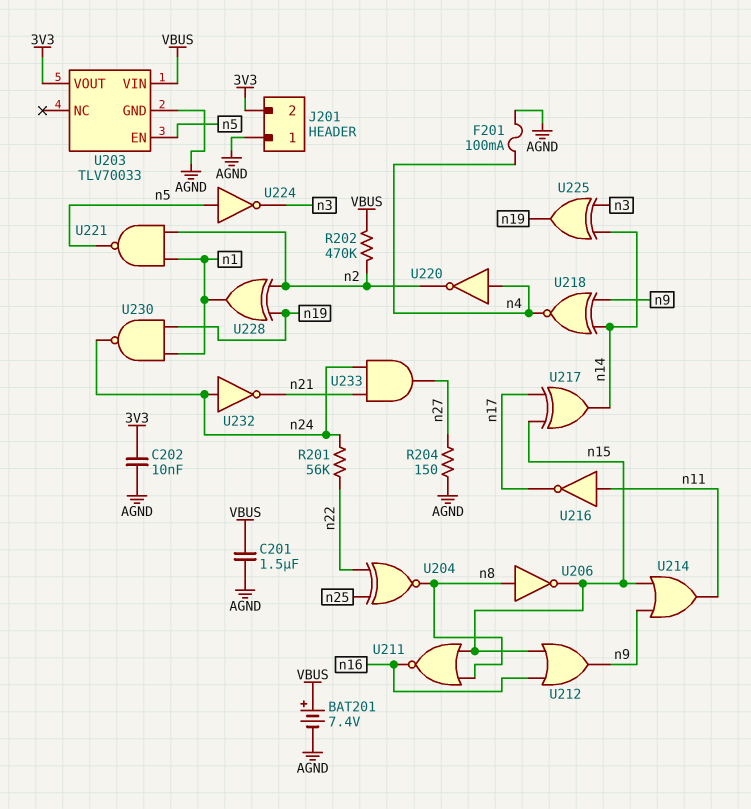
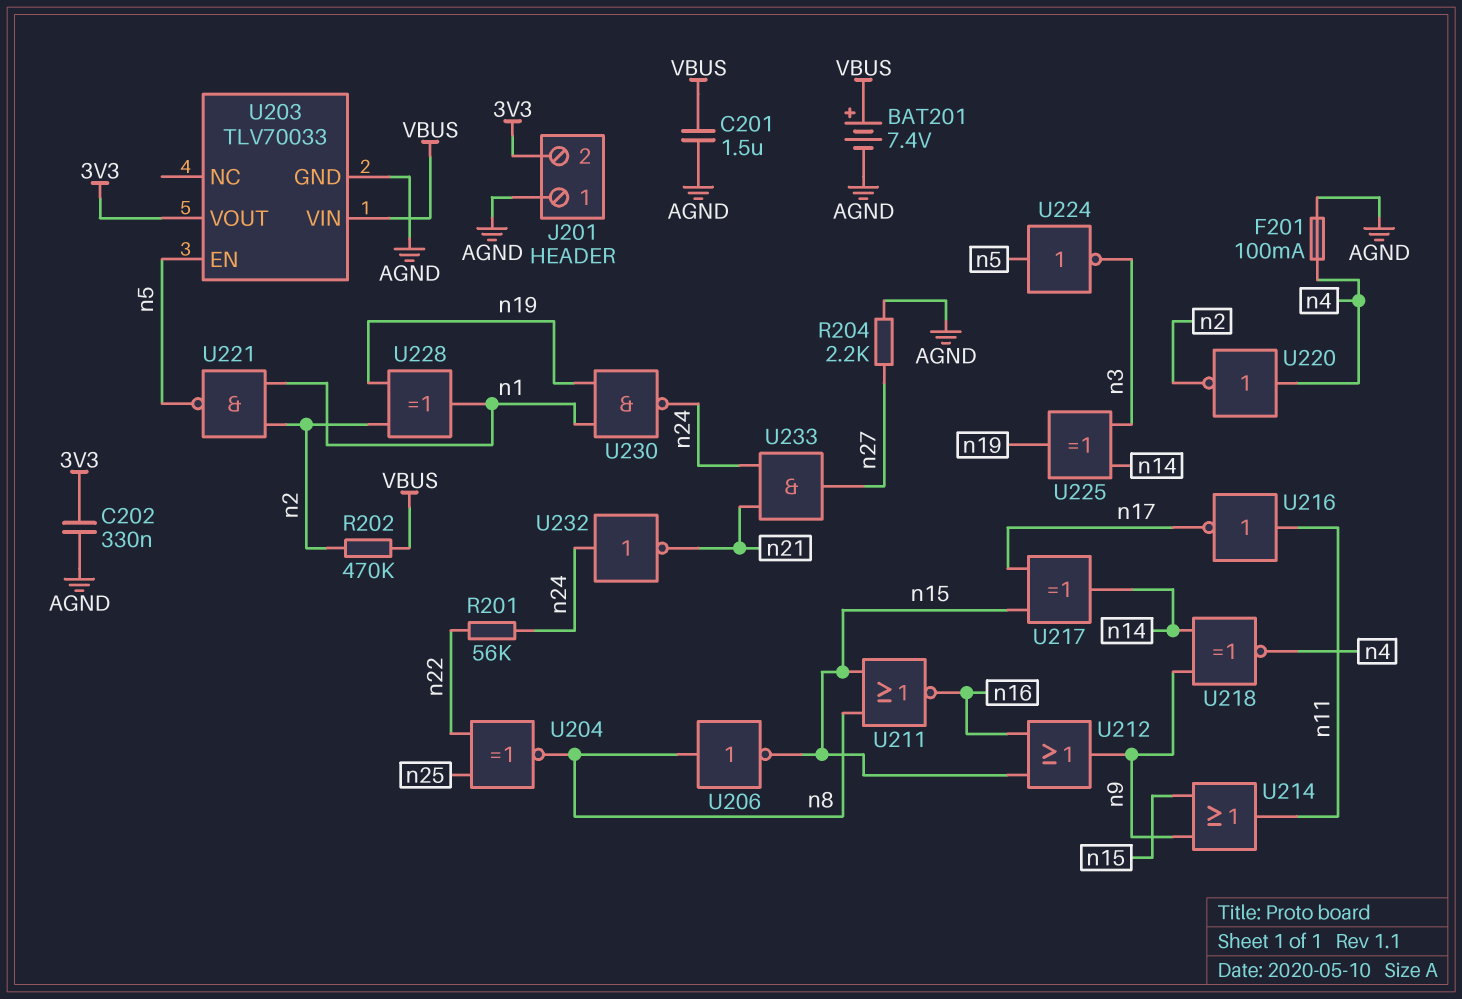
C202: 10nF (3V3, AGND) -> 330nF (3V3, AGND)
R204: 150 (AGND, n27) -> 2.2k (AGND, n27)

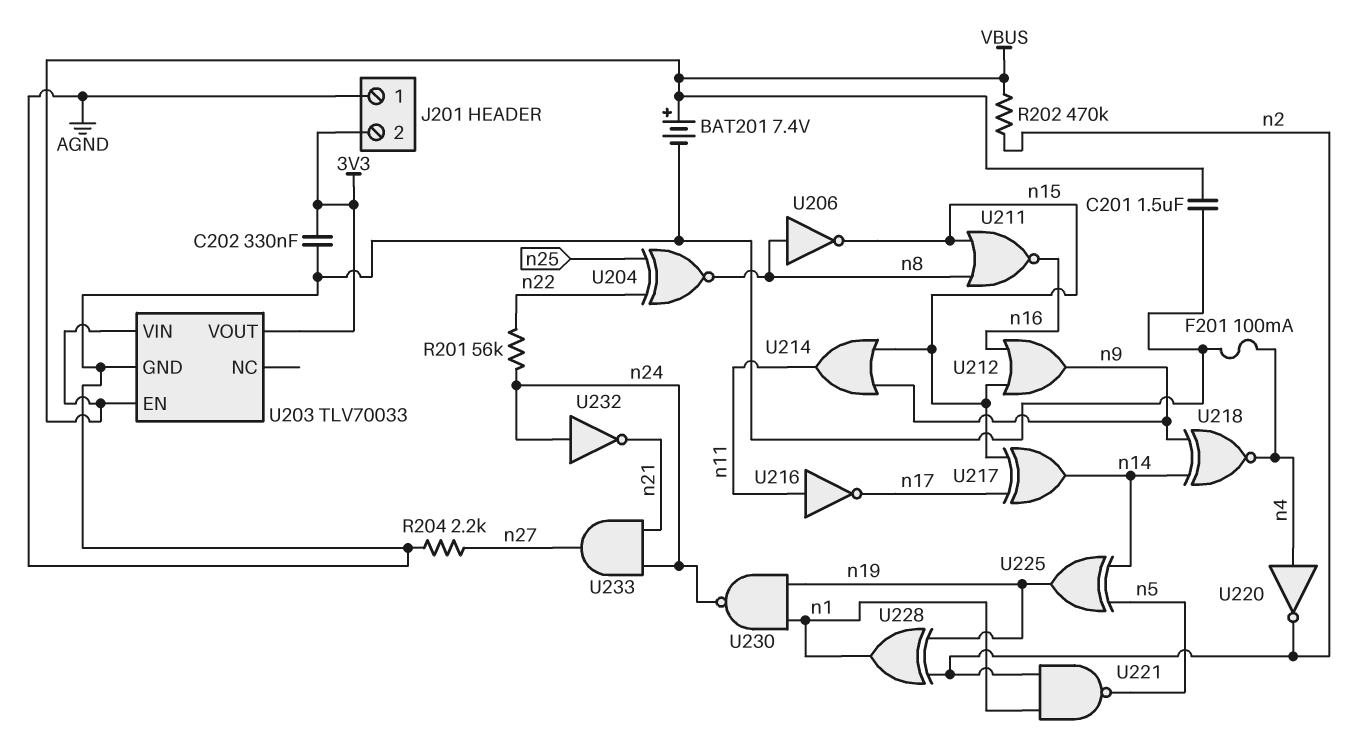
U203 pin EN: n5 -> VBUS
U224: NOT (in n5, out n3) -> none
U225: XOR (in n3, in n14, out n19) -> XOR (in n5, in n14, out n19)

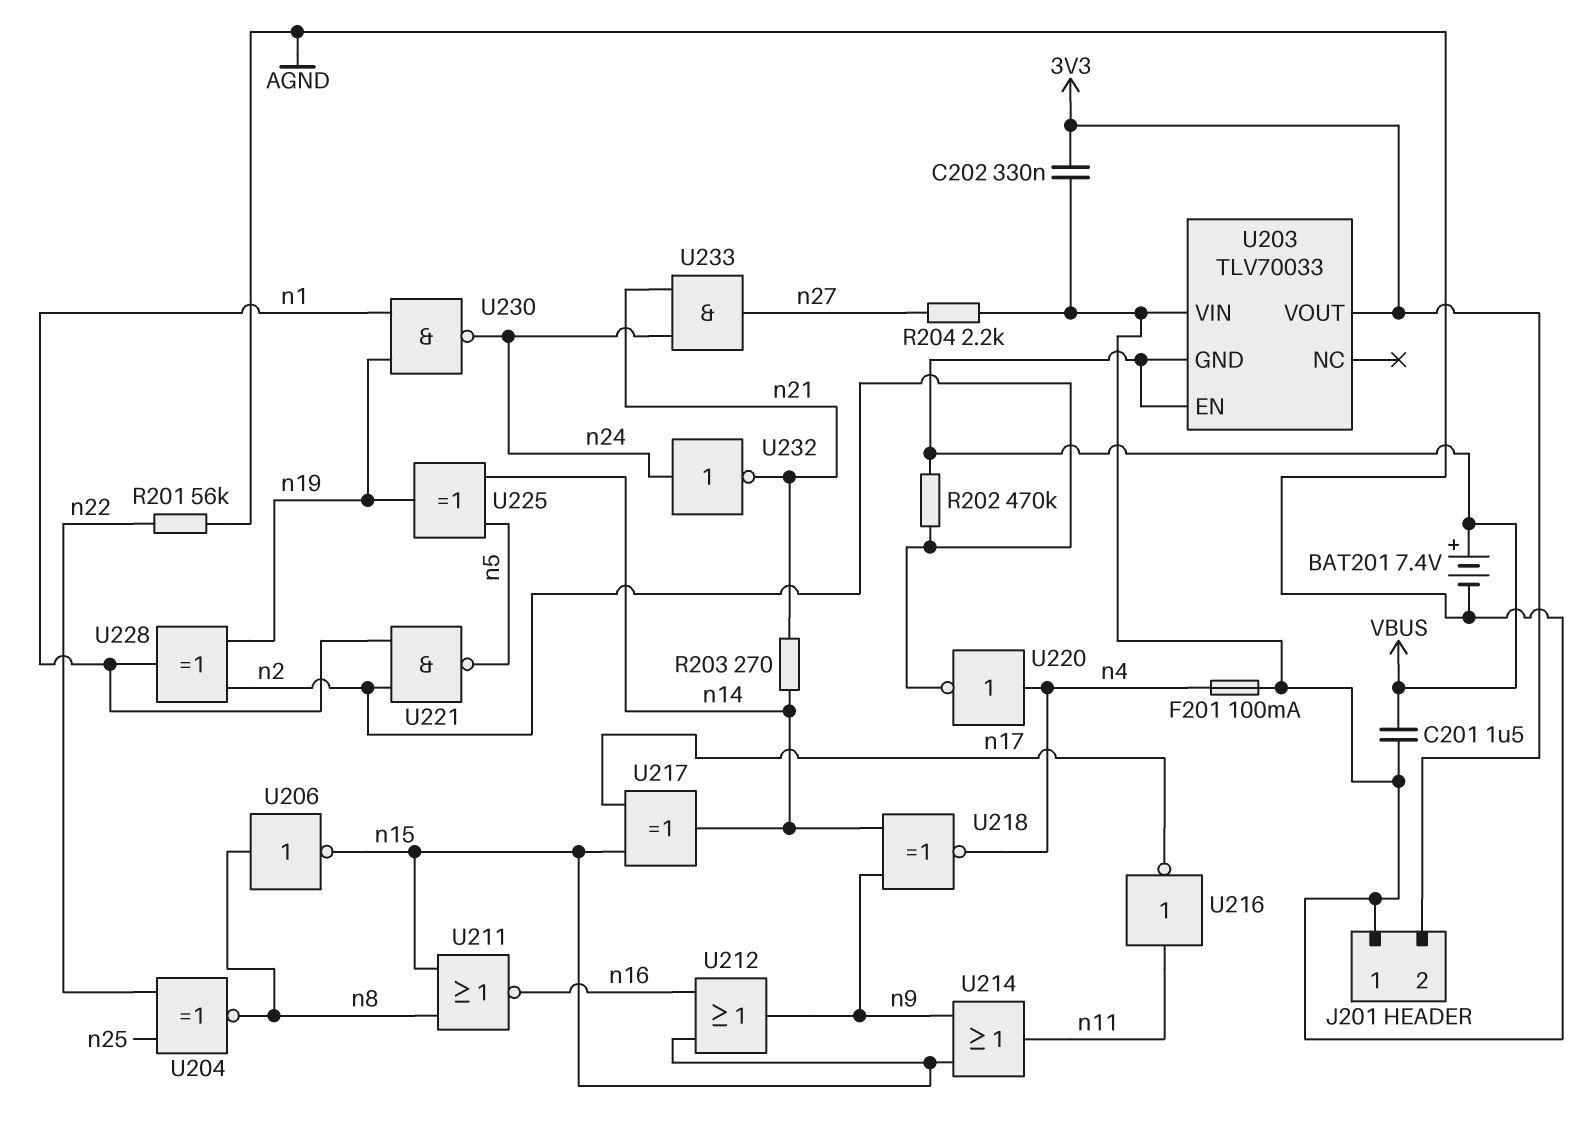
R201: 56k (n22, n24) -> 56k (AGND, n22)
R203: none -> 270 (n14, n21)
U203 pin GND: AGND -> VBUS
U203 pin VIN: VBUS -> AGND

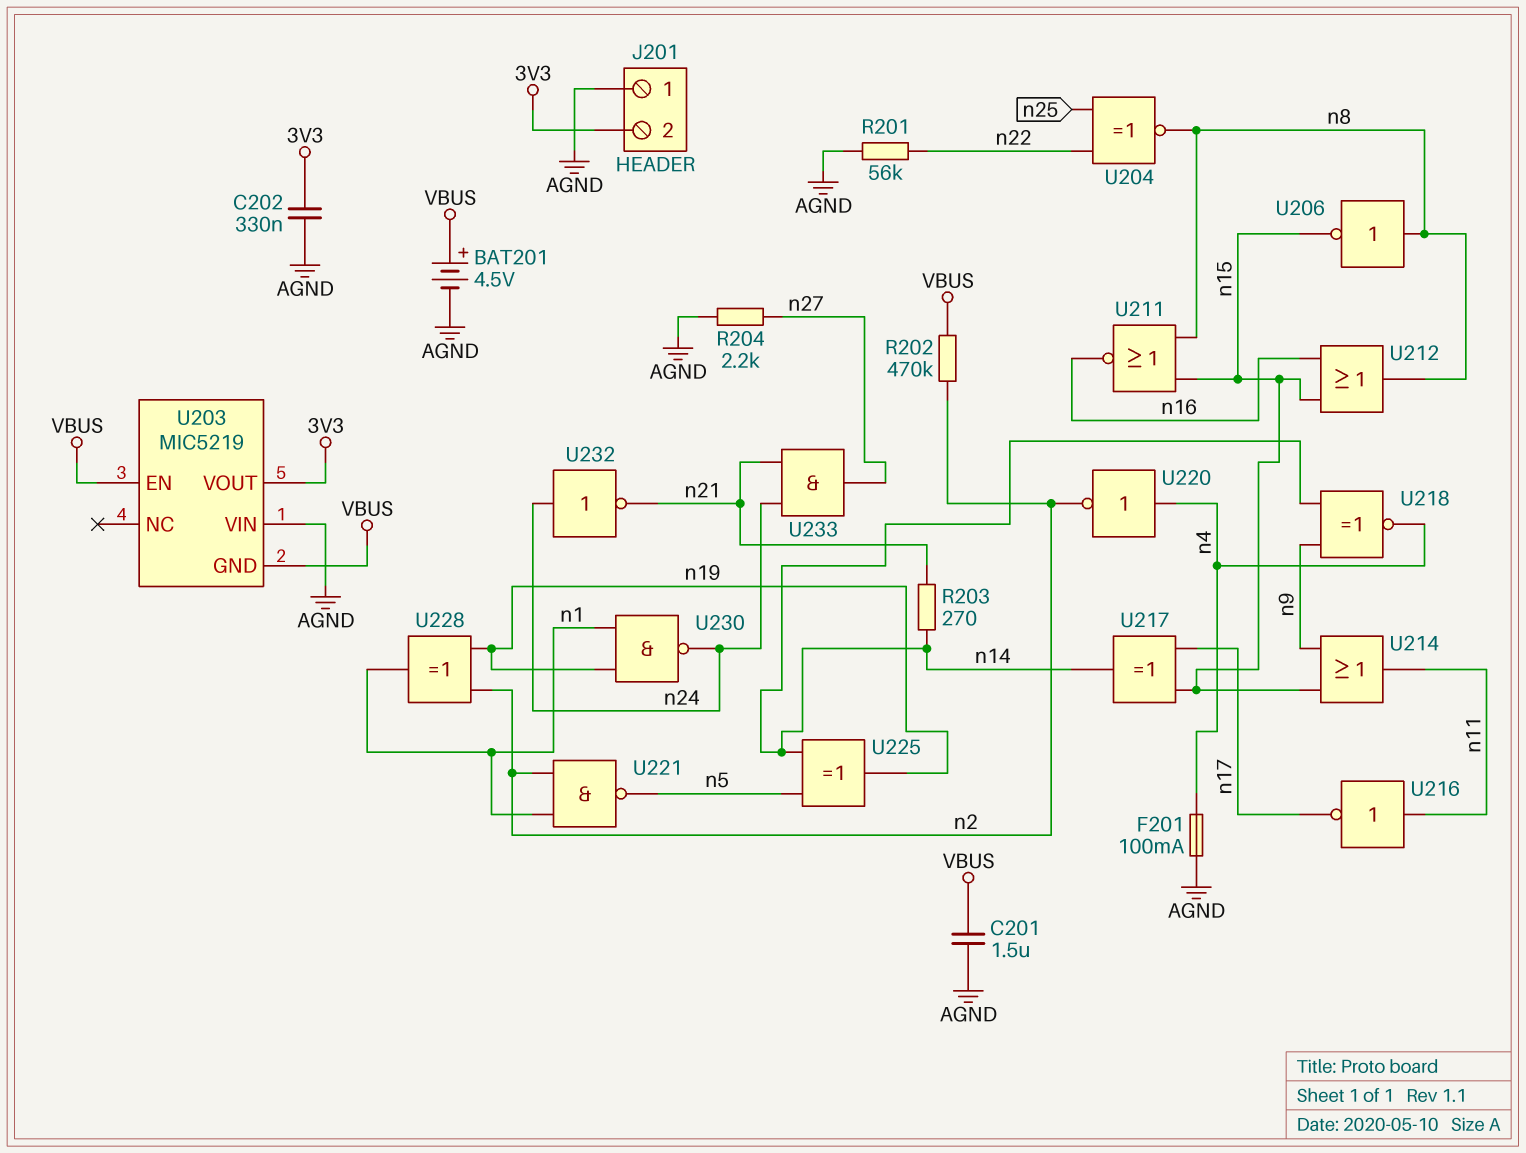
BAT201: 7.4V (plus VBUS, minus AGND) -> 4.5V (plus VBUS, minus AGND)
U203: TLV70033 -> MIC5219
U212: OR (in n15, in n16, out n9) -> OR (in n15, in n16, out n8)

